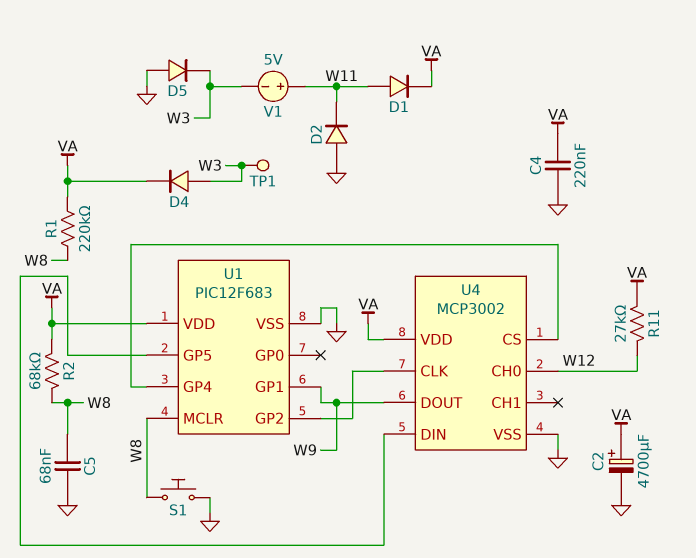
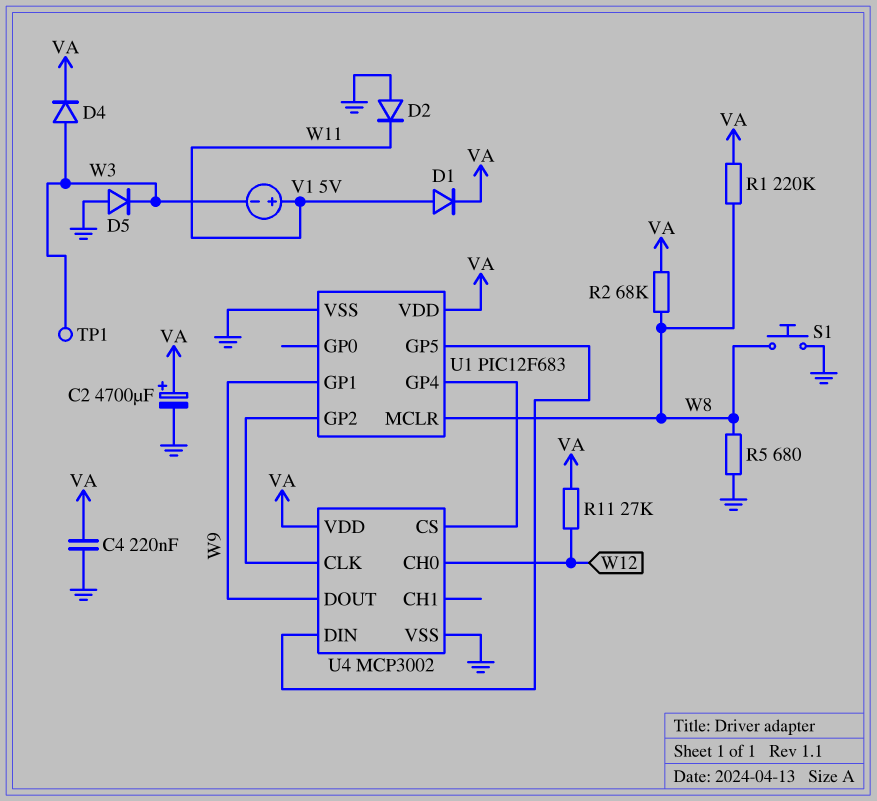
C5: 68nF (GND, W8) -> none
R5: none -> 680 (GND, W8)

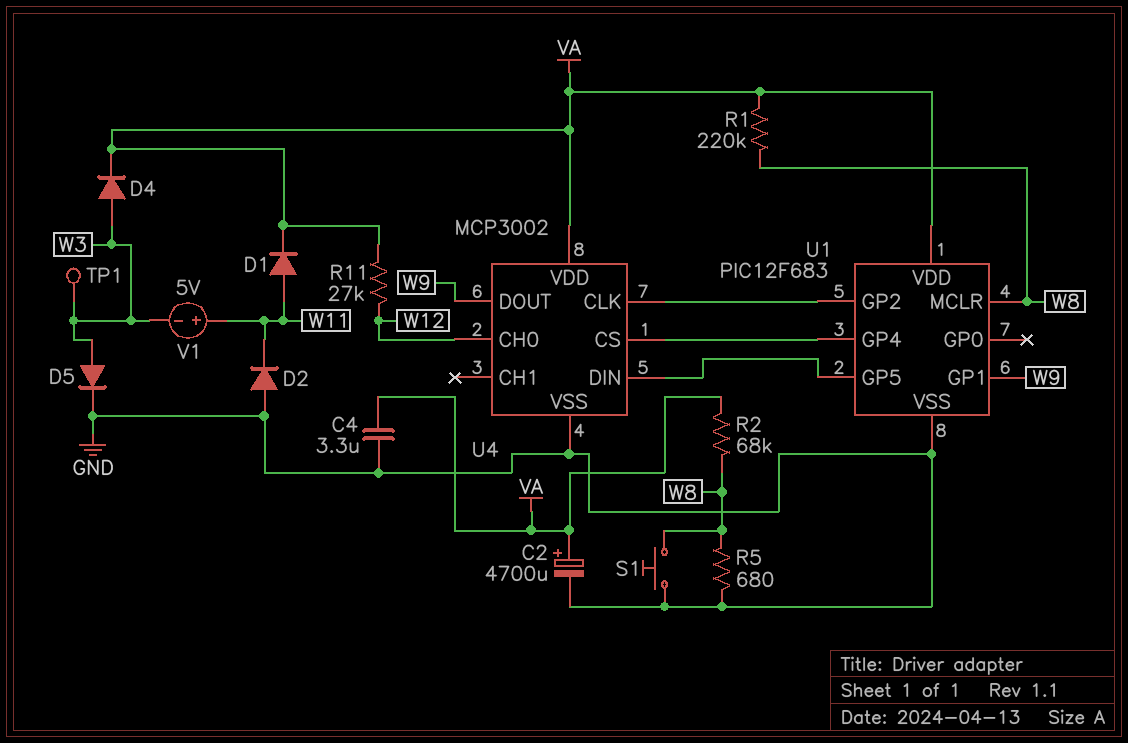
C4: 220nF (GND, VA) -> 3.3uF (GND, VA)
D5: diode (A GND, K W3) -> diode (A W3, K GND)

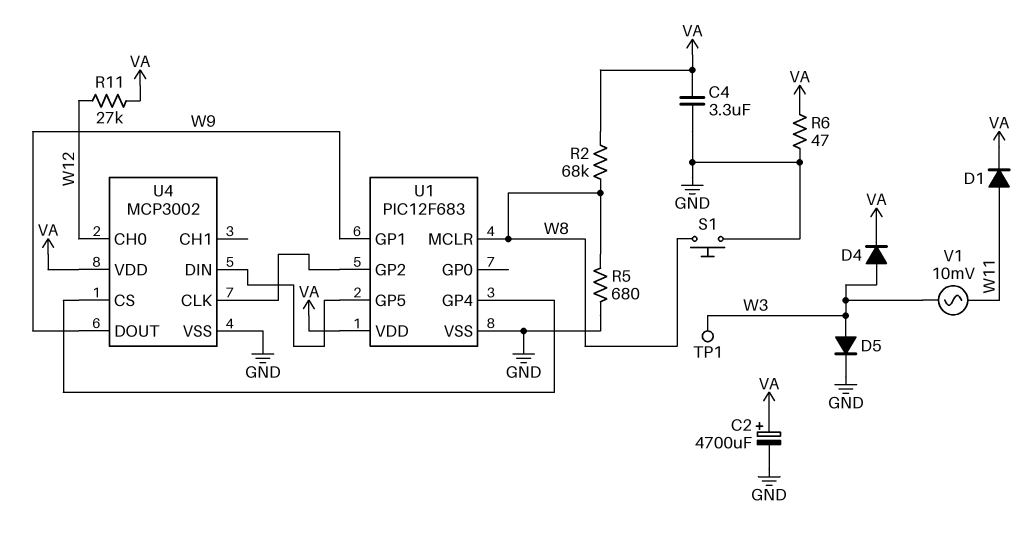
D2: diode (A GND, K W11) -> none
R1: 220k (VA, W8) -> none
R6: none -> 47 (GND, VA)
V1: 5V (plus W11, minus W3) -> AC 10mV (W3, W11)

